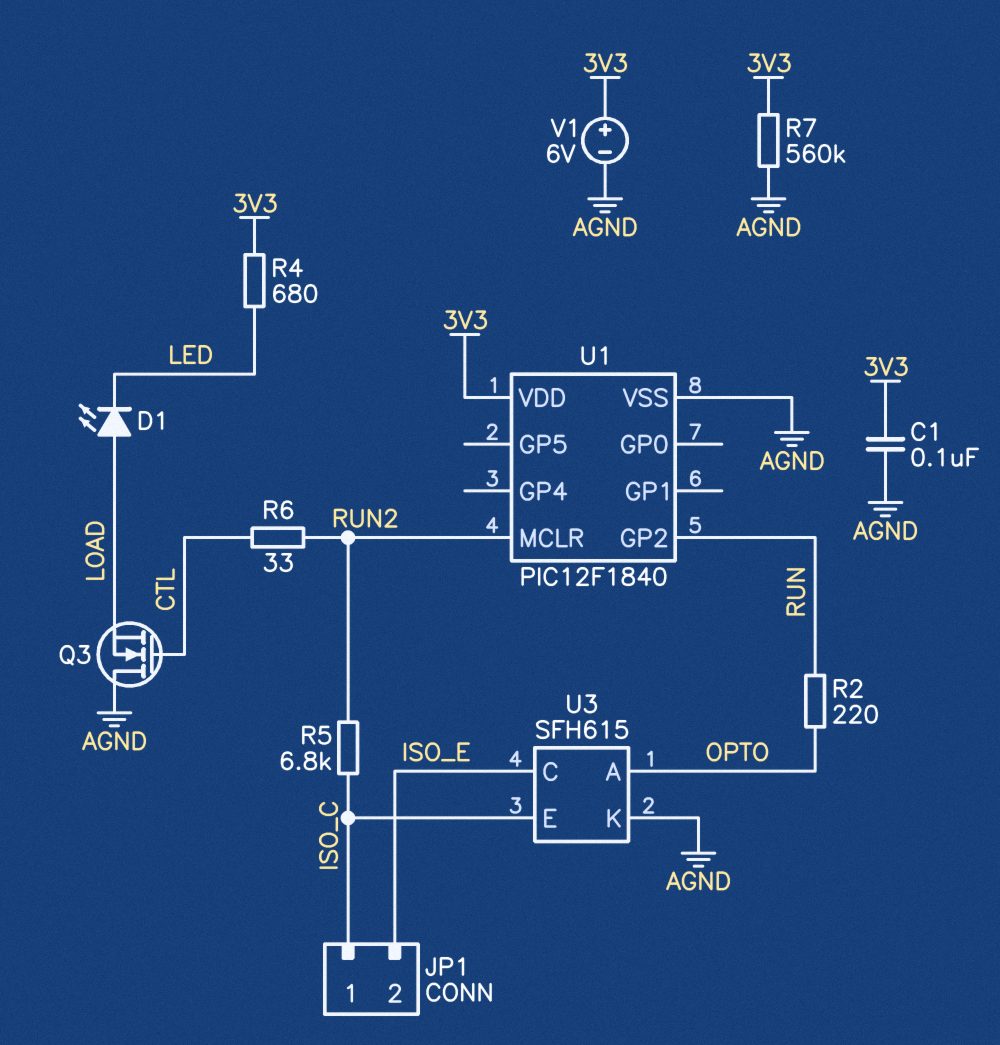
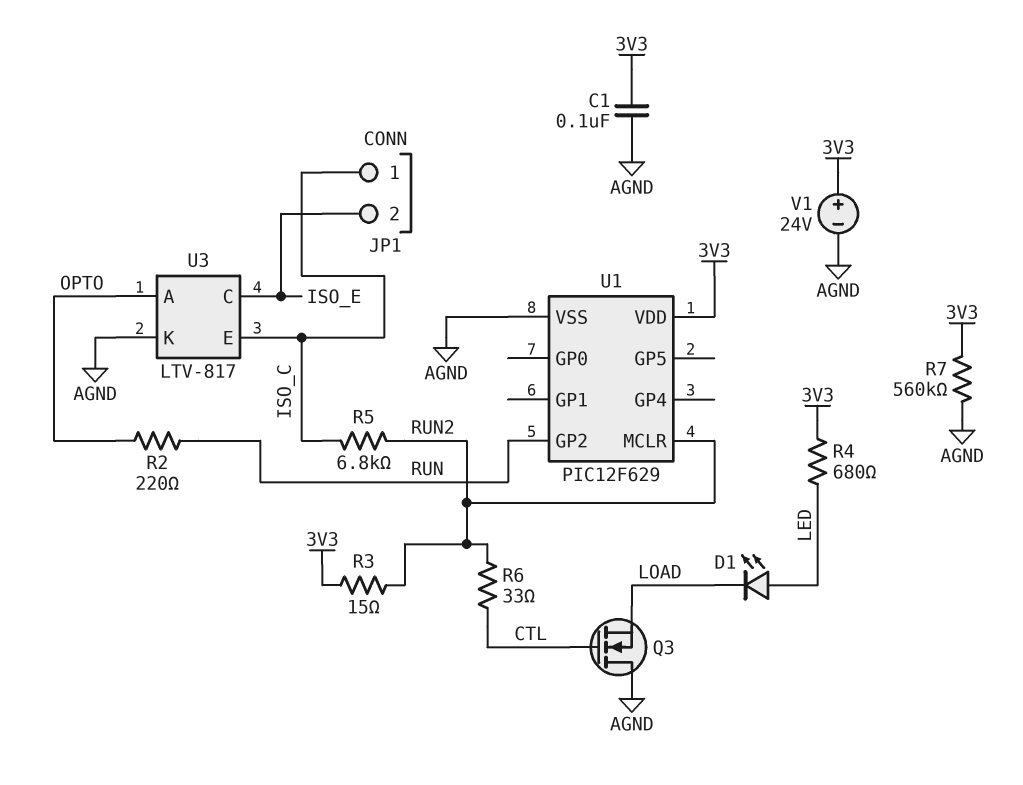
D1: LED (A LOAD, K LED) -> LED (A LED, K LOAD)
R3: none -> 15 (3V3, RUN2)
U1: PIC12F1840 -> PIC12F629
U3: SFH615 -> LTV-817
V1: 6V (plus 3V3, minus AGND) -> 24V (plus 3V3, minus AGND)

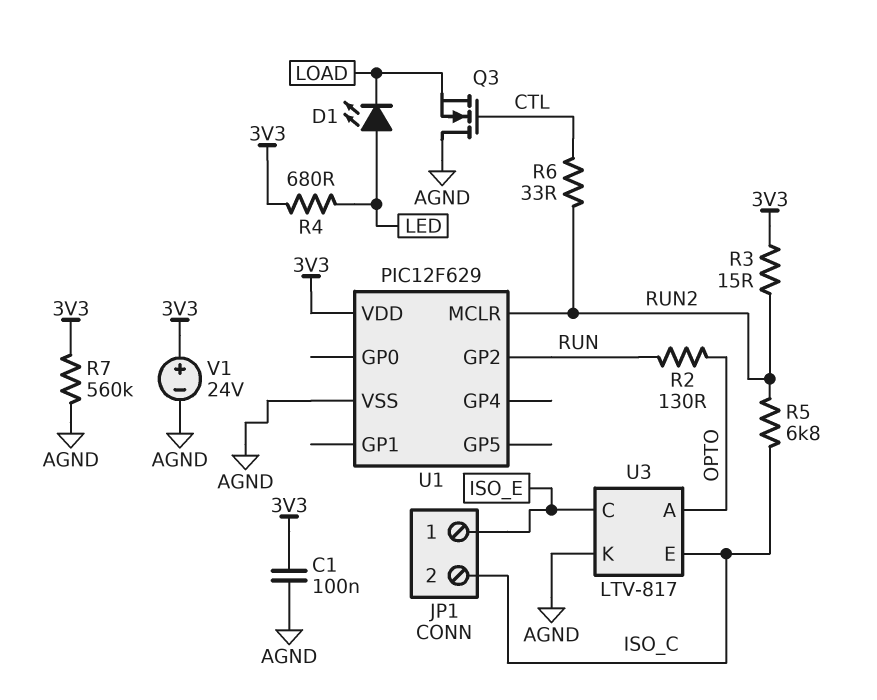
JP1 pin 1: ISO_C -> ISO_E
JP1 pin 2: ISO_E -> ISO_C
R2: 220 (OPTO, RUN) -> 130 (OPTO, RUN)

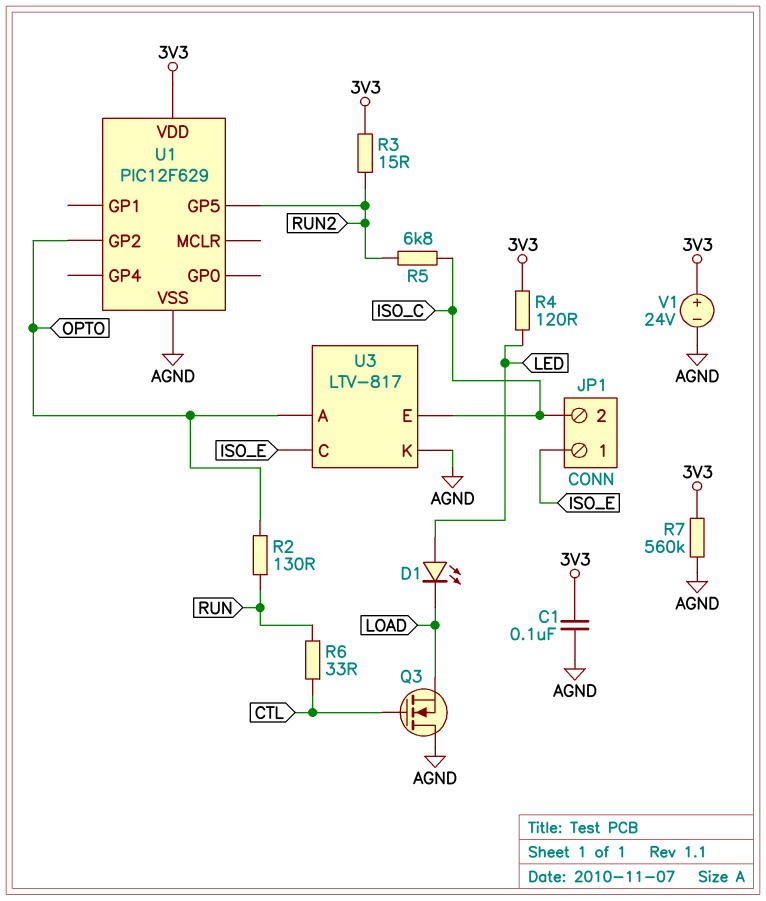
R4: 680 (3V3, LED) -> 120 (3V3, LED)
R6: 33 (CTL, RUN2) -> 33 (CTL, RUN)
U1 pin GP2: RUN -> OPTO
U1 pin GP5: none -> RUN2
U1 pin MCLR: RUN2 -> none

